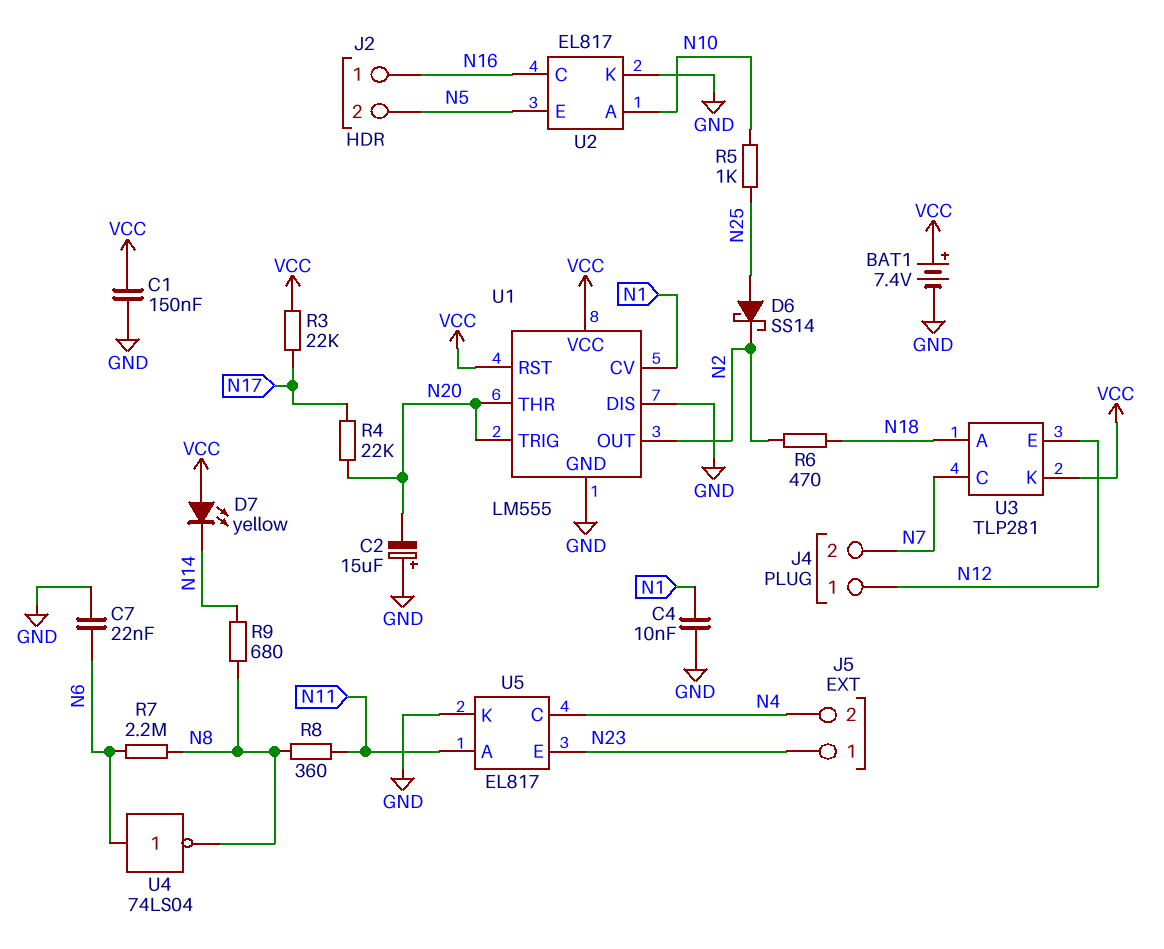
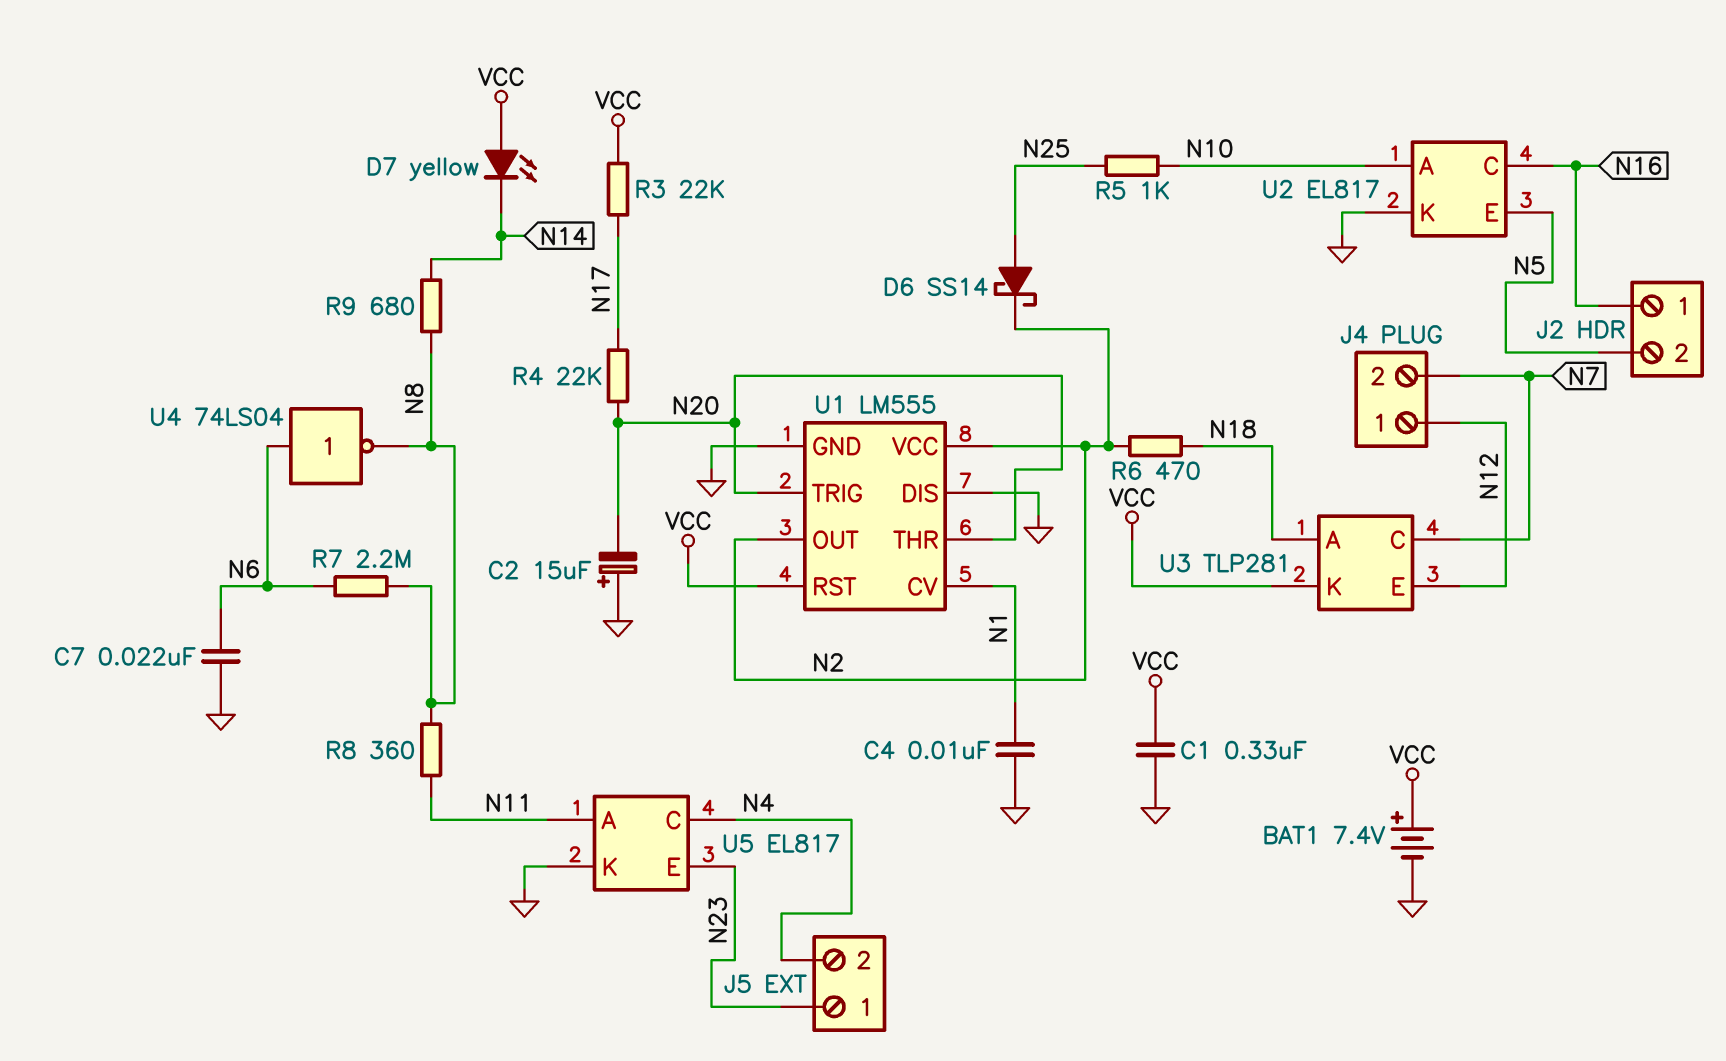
C1: 150nF (GND, VCC) -> 330nF (GND, VCC)
U1 pin VCC: VCC -> N2

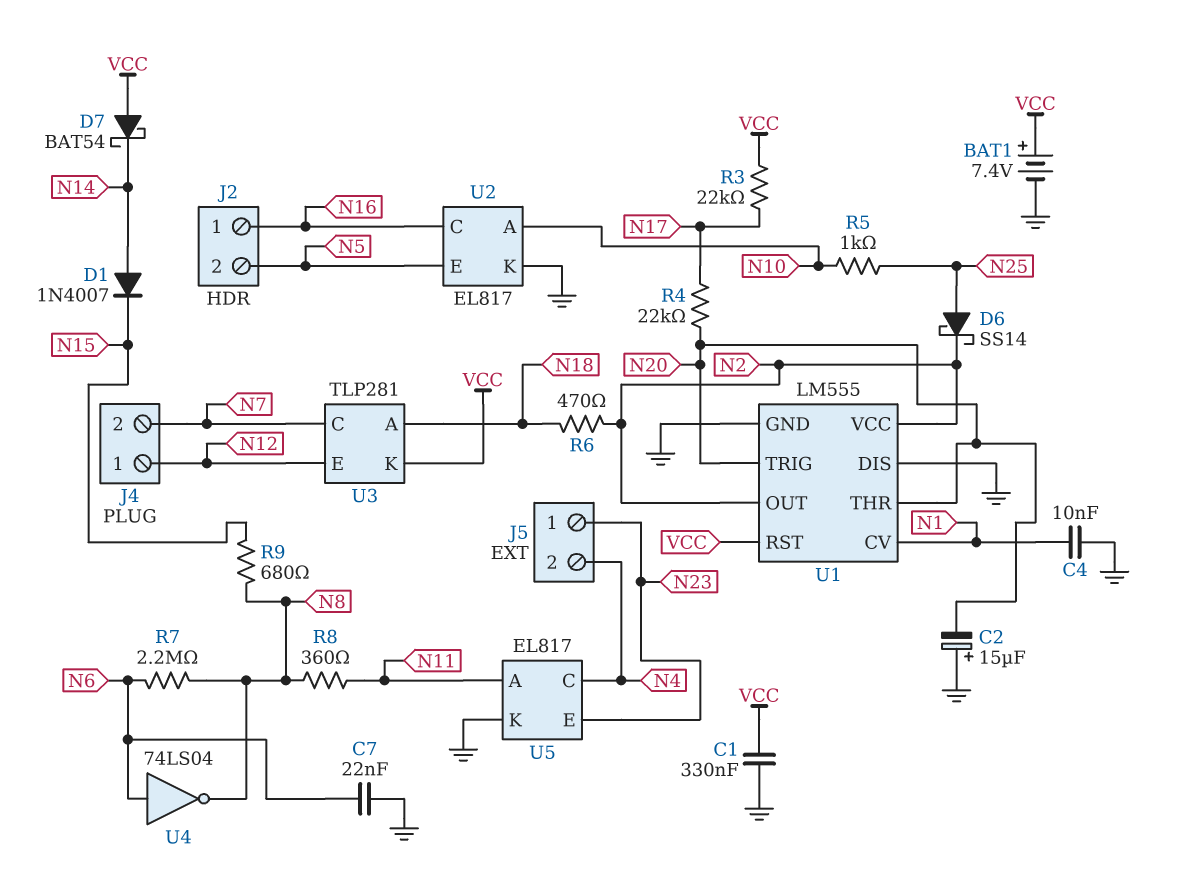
D1: none -> diode 1N4007 (A N14, K N15)
D7: LED yellow (A VCC, K N14) -> schottky BAT54 (A VCC, K N14)
R9: 680 (N8, N14) -> 680 (N8, N15)

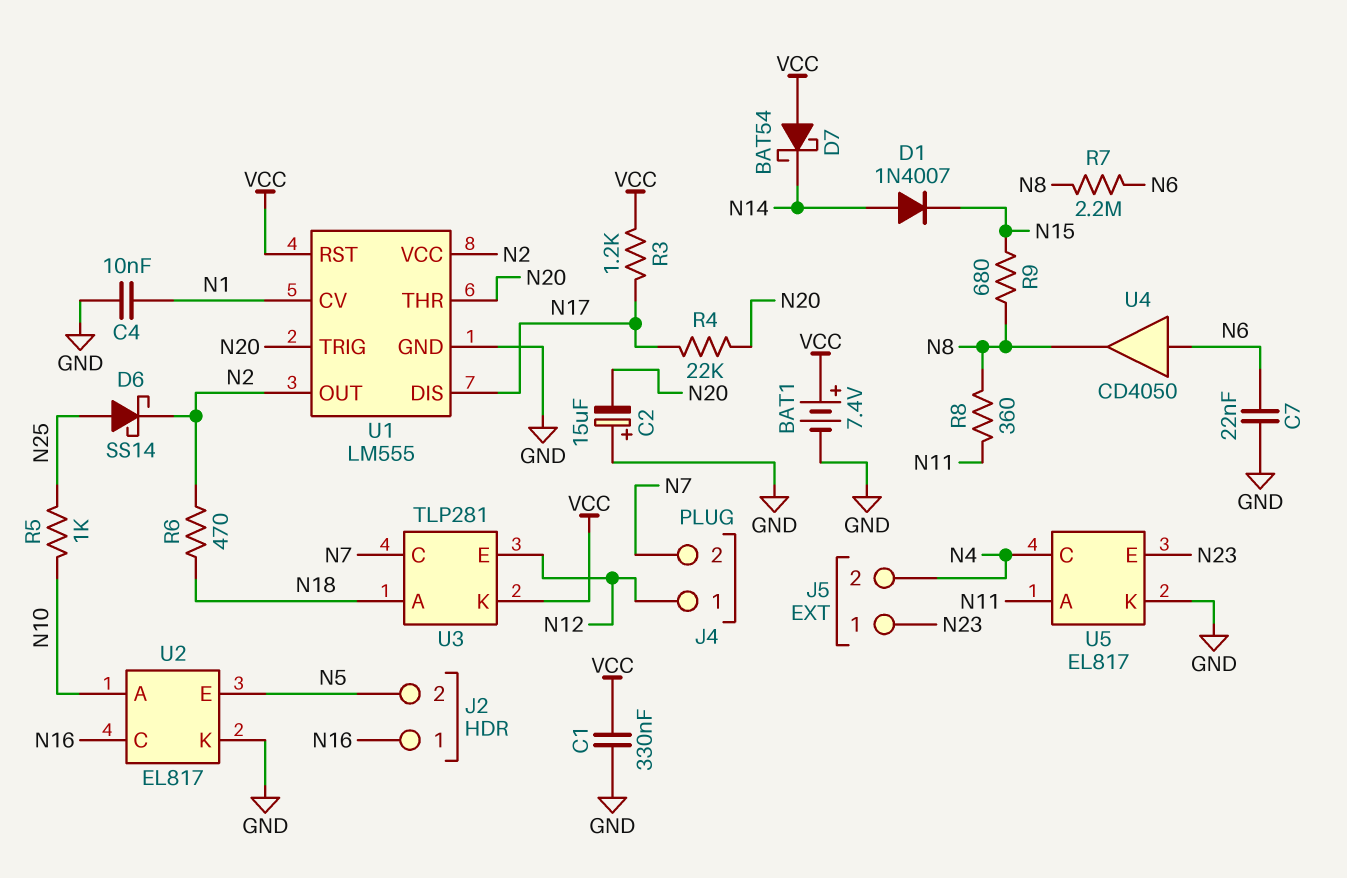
R3: 22k (N17, VCC) -> 1.2k (N17, VCC)
U1 pin DIS: GND -> N17
U4: NOT 74LS04 (in N6, out N8) -> buffer CD4050 (in N6, out N8)

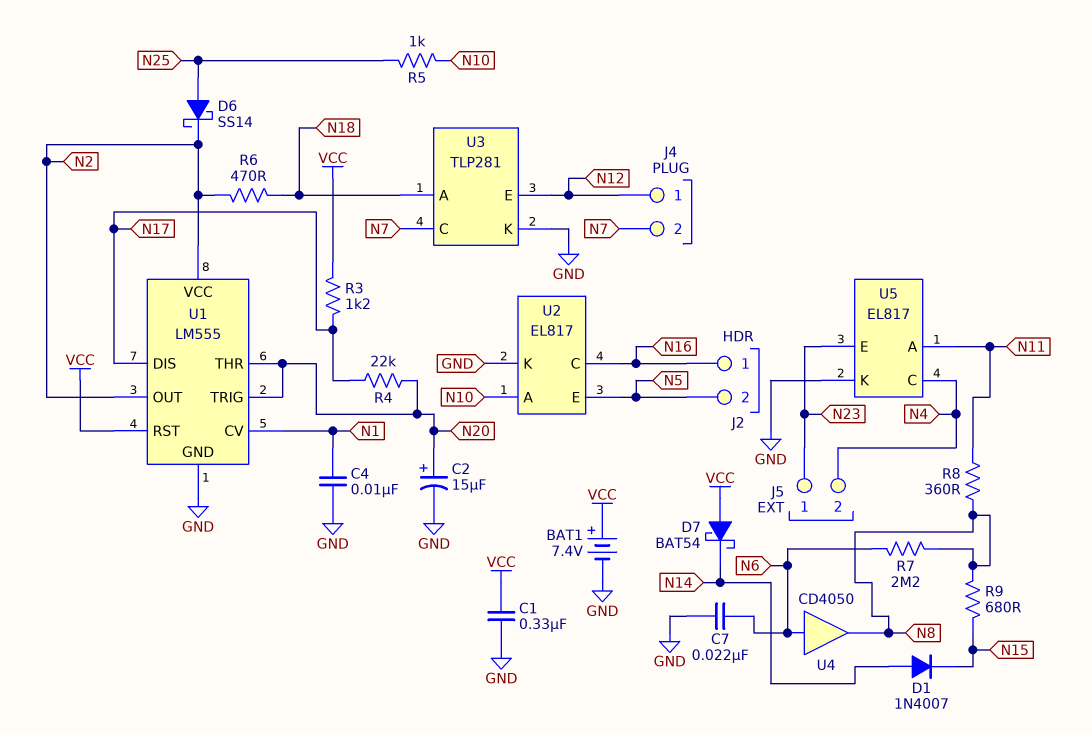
C2: 15uF (plus GND, minus N20) -> 15uF (plus N20, minus GND)
U3 pin K: VCC -> GND

